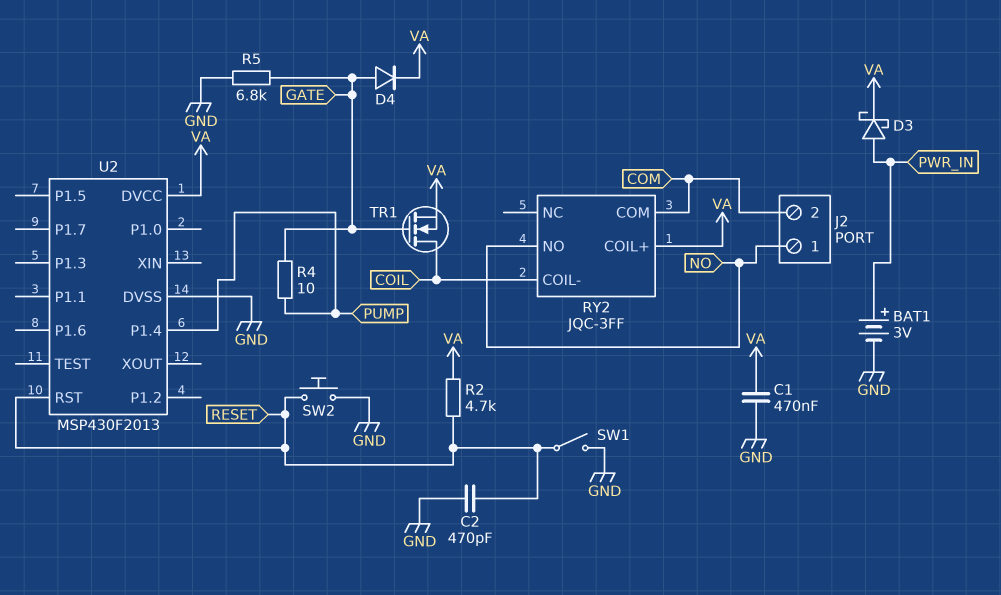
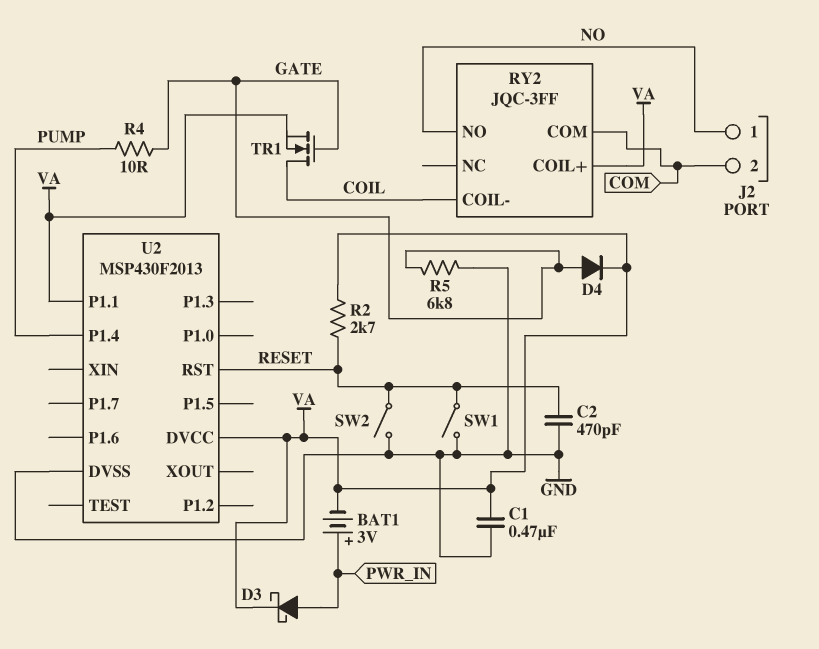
BAT1: 3V (plus PWR_IN, minus GND) -> 3V (plus PWR_IN, minus VA)
R2: 4.7k (RESET, VA) -> 2.7k (RESET, VA)
SW2: button (GND, RESET) -> switch (GND, RESET)
U2 pin P1.1: none -> VA

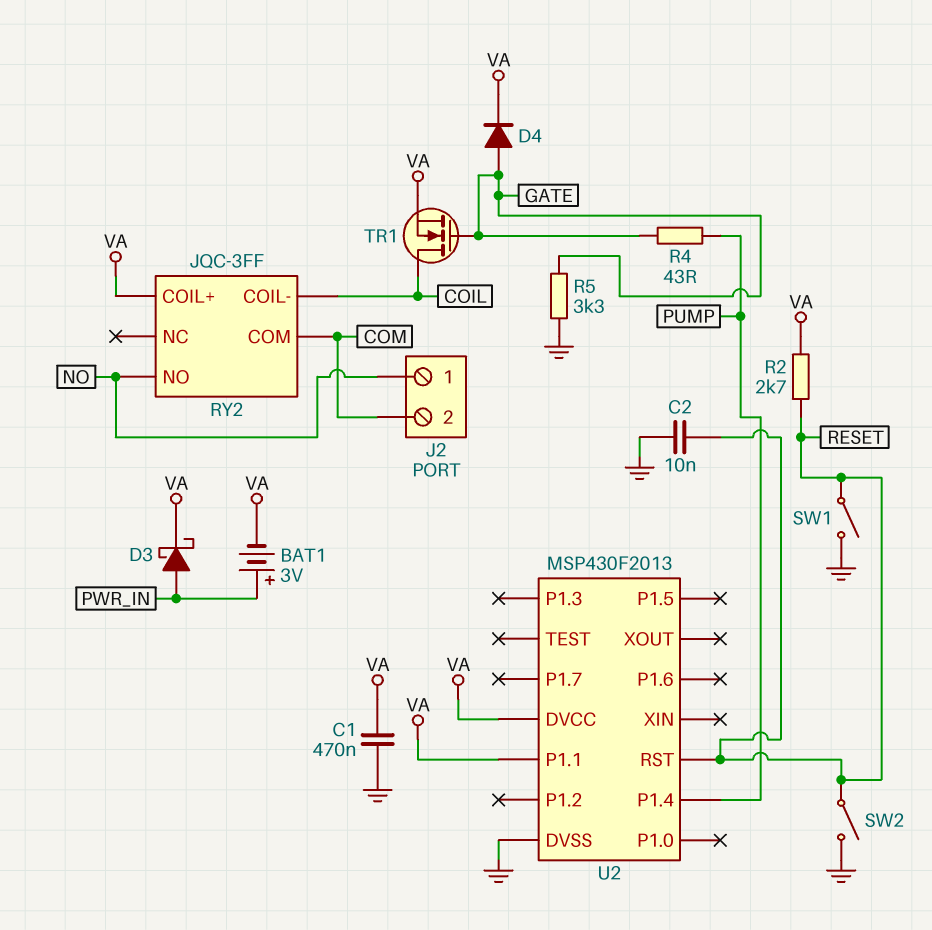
C2: 470pF (GND, RESET) -> 10nF (GND, RESET)
R4: 10 (GATE, PUMP) -> 43 (GATE, PUMP)
R5: 6.8k (GATE, GND) -> 3.3k (GATE, GND)

